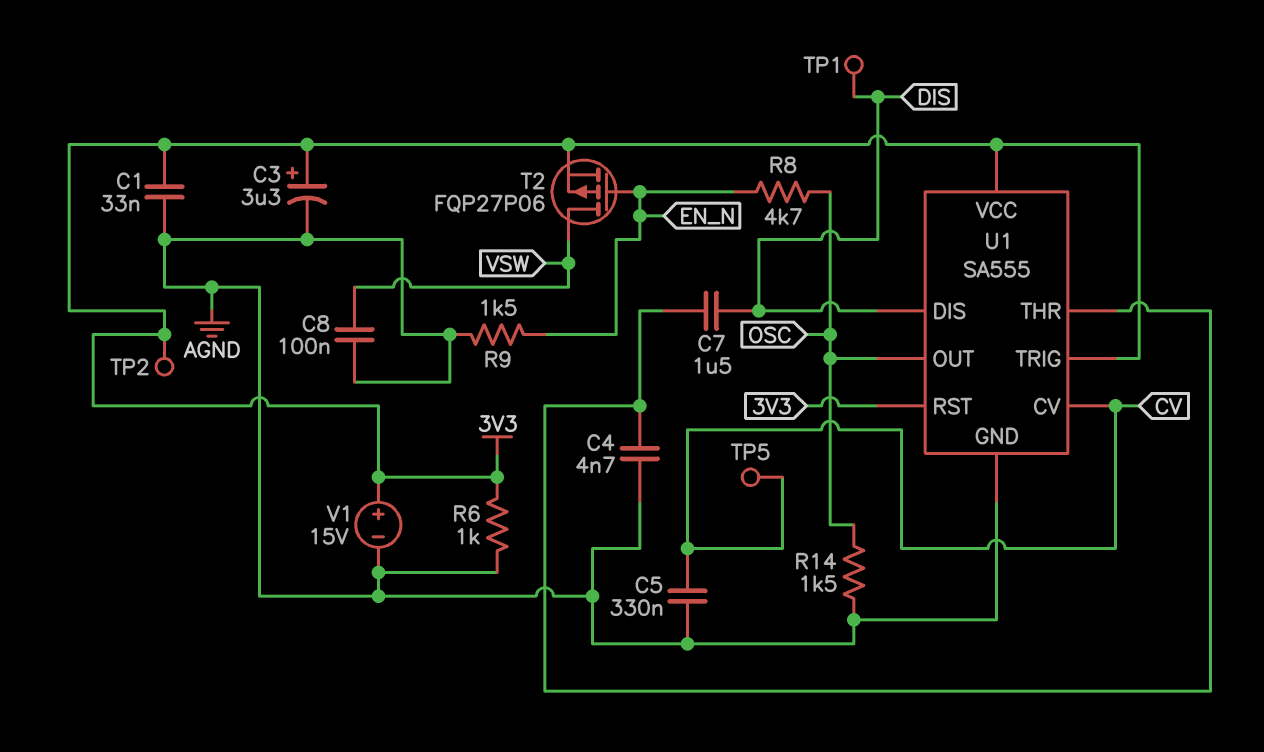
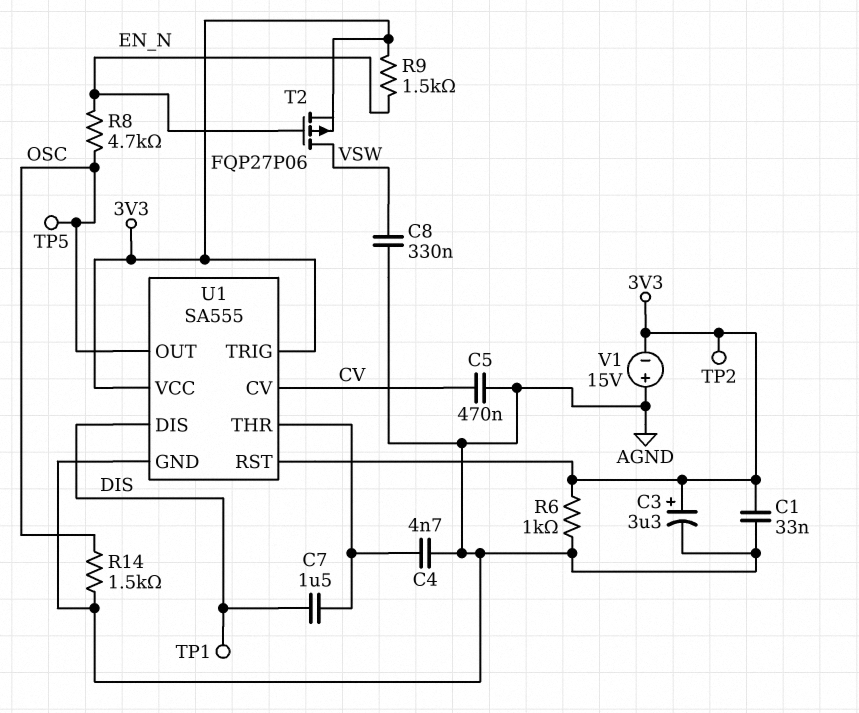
C5: 330nF (AGND, CV) -> 470nF (AGND, CV)
C8: 100nF (AGND, VSW) -> 330nF (AGND, VSW)
R9: 1.5k (AGND, EN_N) -> 1.5k (3V3, EN_N)
TP5: test point (CV) -> test point (OSC)
V1: 15V (plus 3V3, minus AGND) -> 15V (plus AGND, minus 3V3)

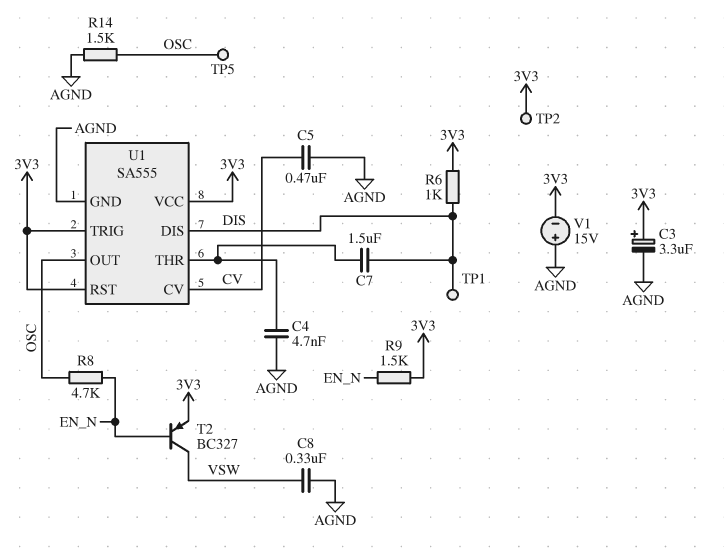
C1: 33nF (3V3, AGND) -> none
R6: 1k (3V3, AGND) -> 1k (3V3, DIS)
T2: PMOS FQP27P06 (G EN_N, D VSW, S 3V3) -> PNP BC327 (B EN_N, C VSW, E 3V3)

